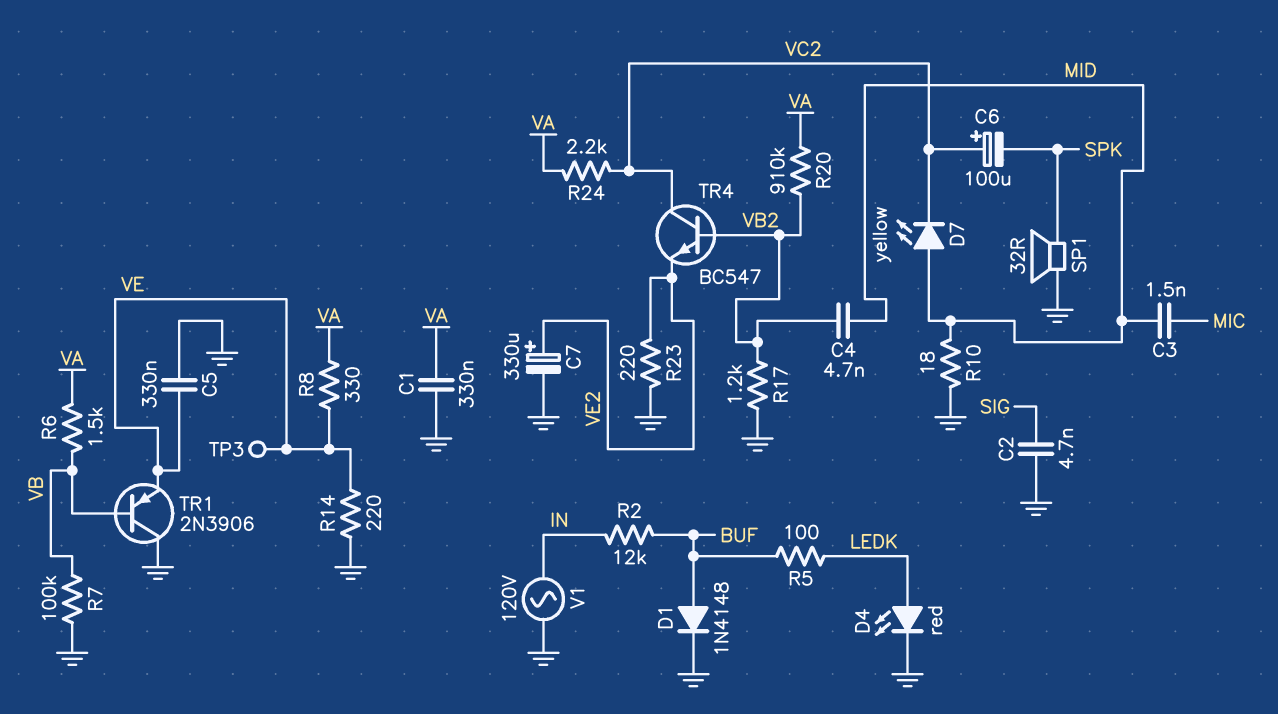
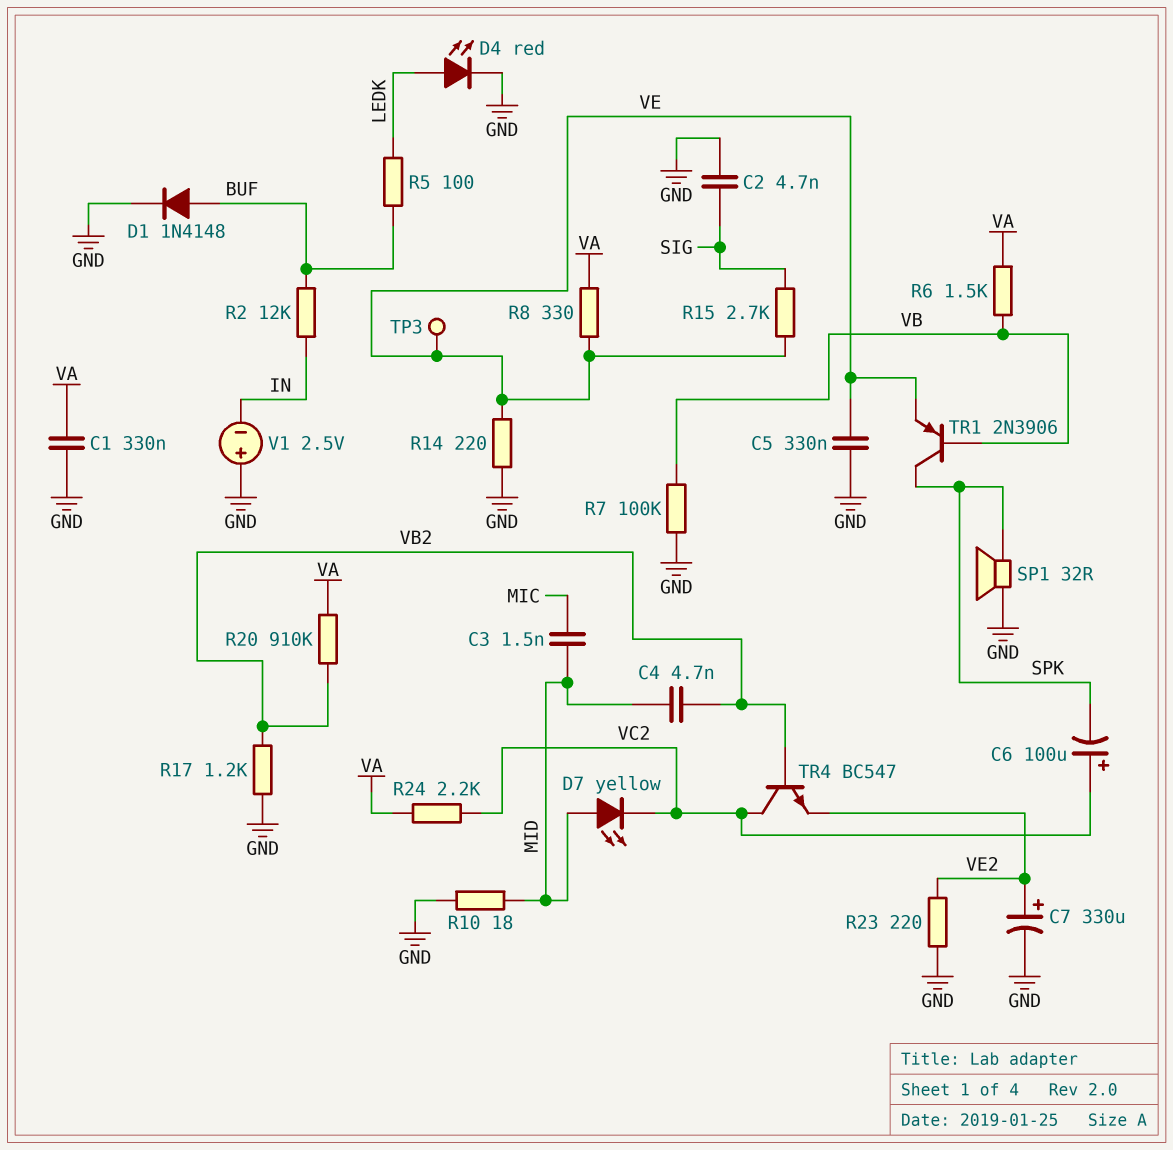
R15: none -> 2.7k (SIG, VE)
TR1: PNP 2N3906 (B VB, C GND, E VE) -> PNP 2N3906 (B VB, C SPK, E VE)
V1: AC 120V (GND, IN) -> 2.5V (plus GND, minus IN)

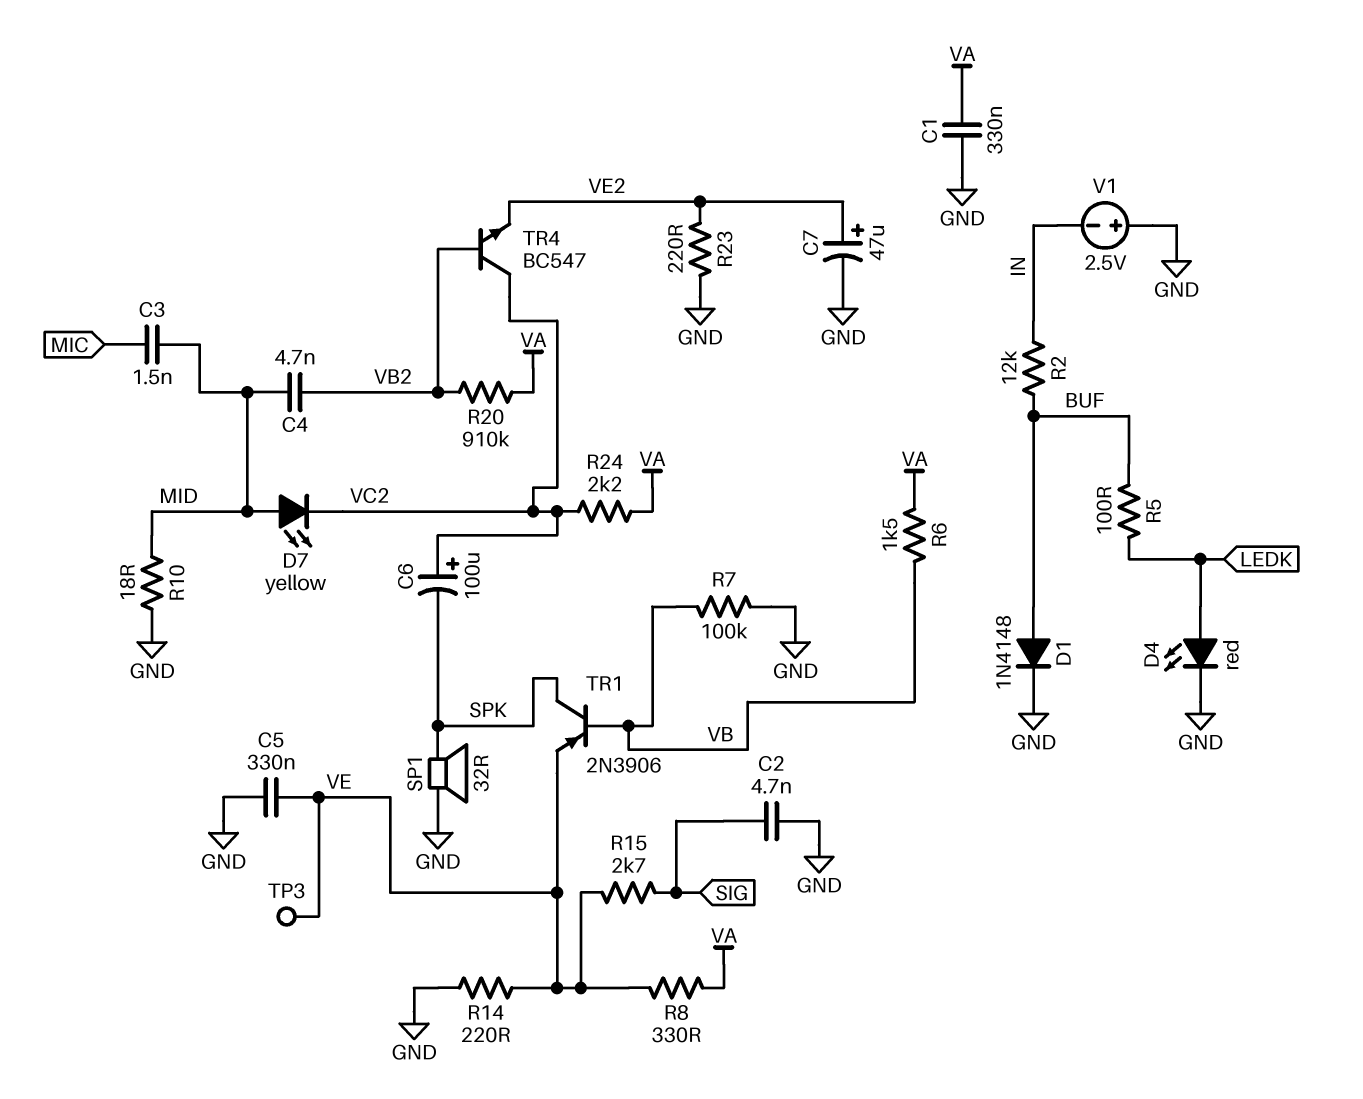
C7: 330uF (plus VE2, minus GND) -> 47uF (plus VE2, minus GND)
R17: 1.2k (GND, VB2) -> none

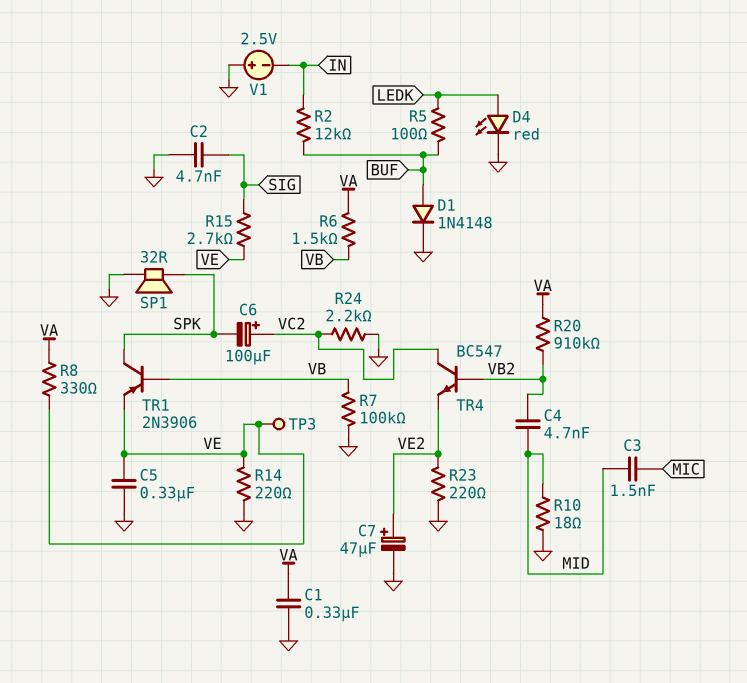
D7: LED yellow (A MID, K VC2) -> none
R24: 2.2k (VA, VC2) -> 2.2k (GND, VC2)

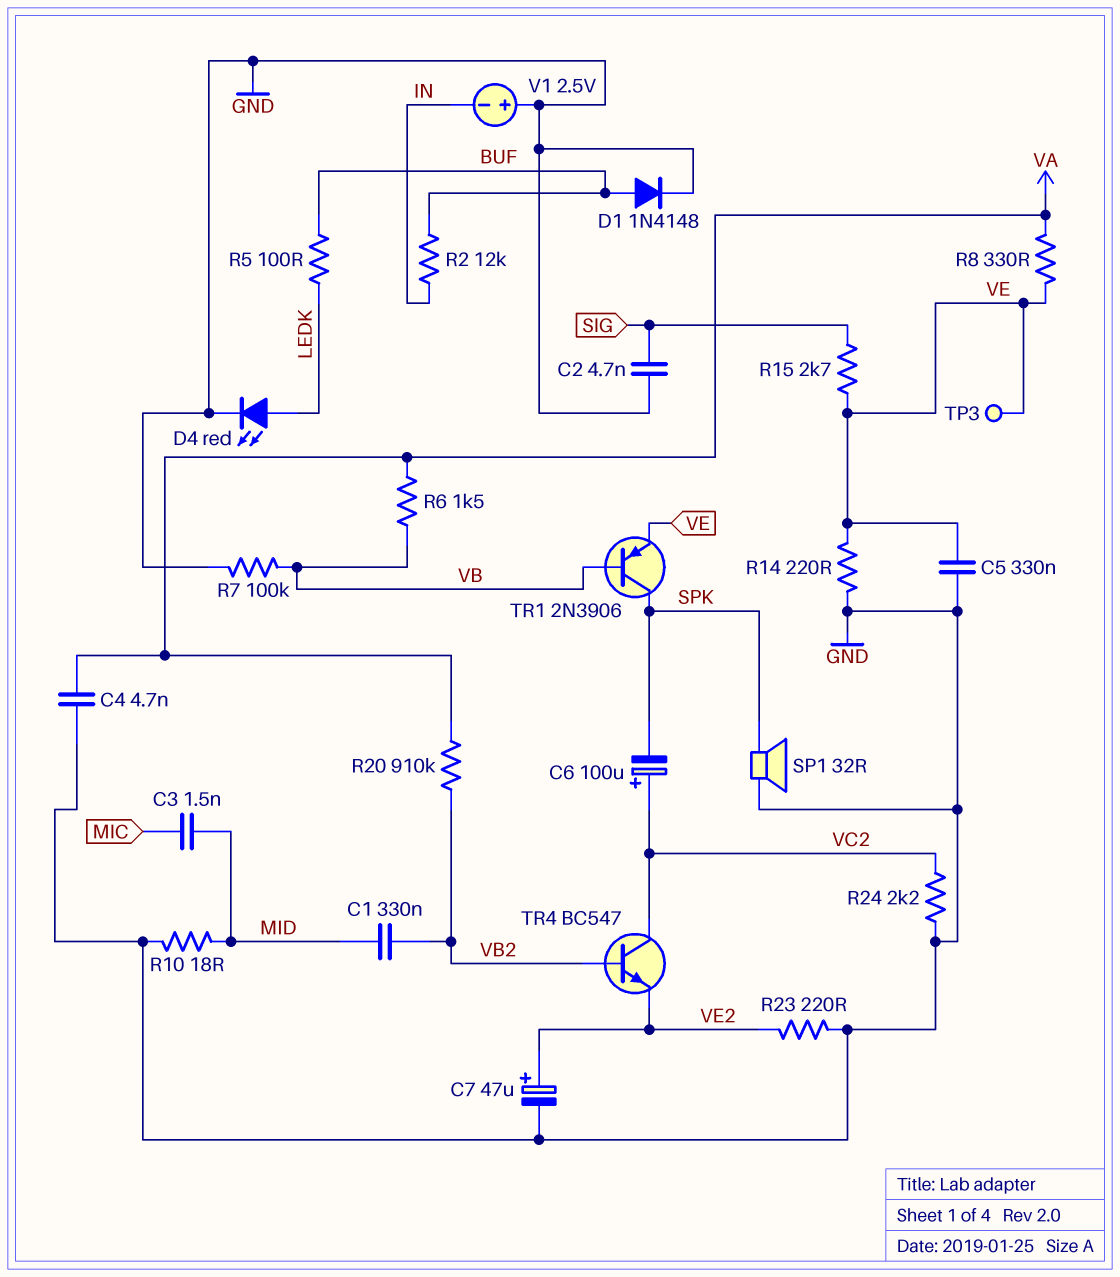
C1: 330nF (GND, VA) -> 330nF (MID, VB2)
C4: 4.7nF (MID, VB2) -> 4.7nF (GND, VA)

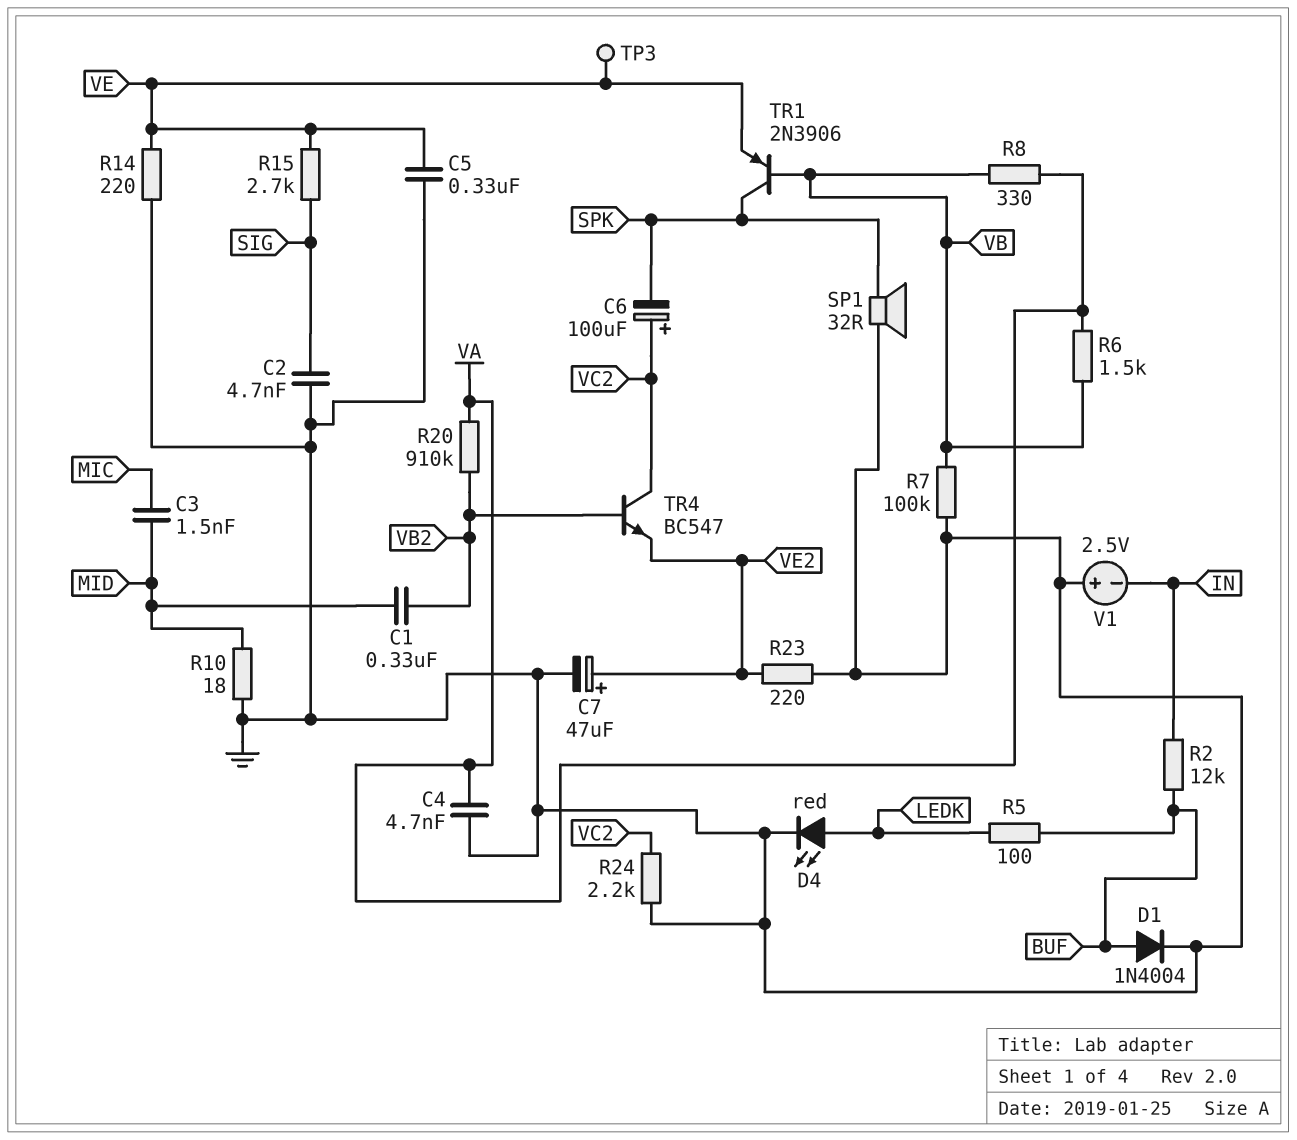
D1: diode 1N4148 (A BUF, K GND) -> diode 1N4004 (A BUF, K GND)
R8: 330 (VA, VE) -> 330 (VA, VB)

